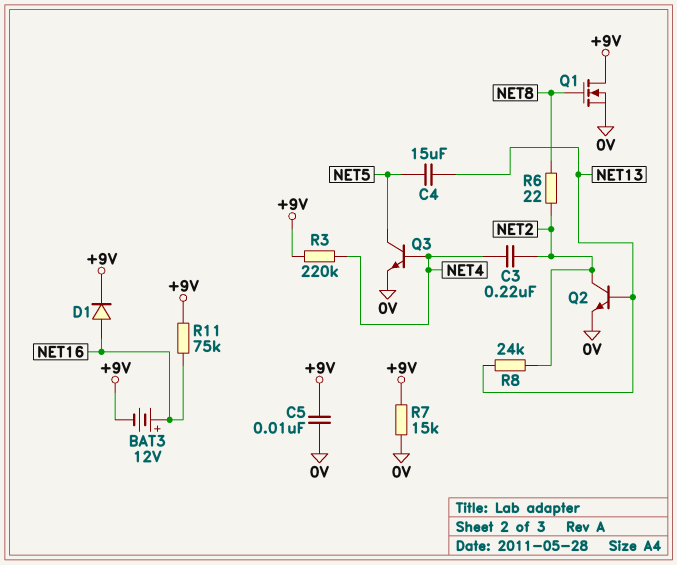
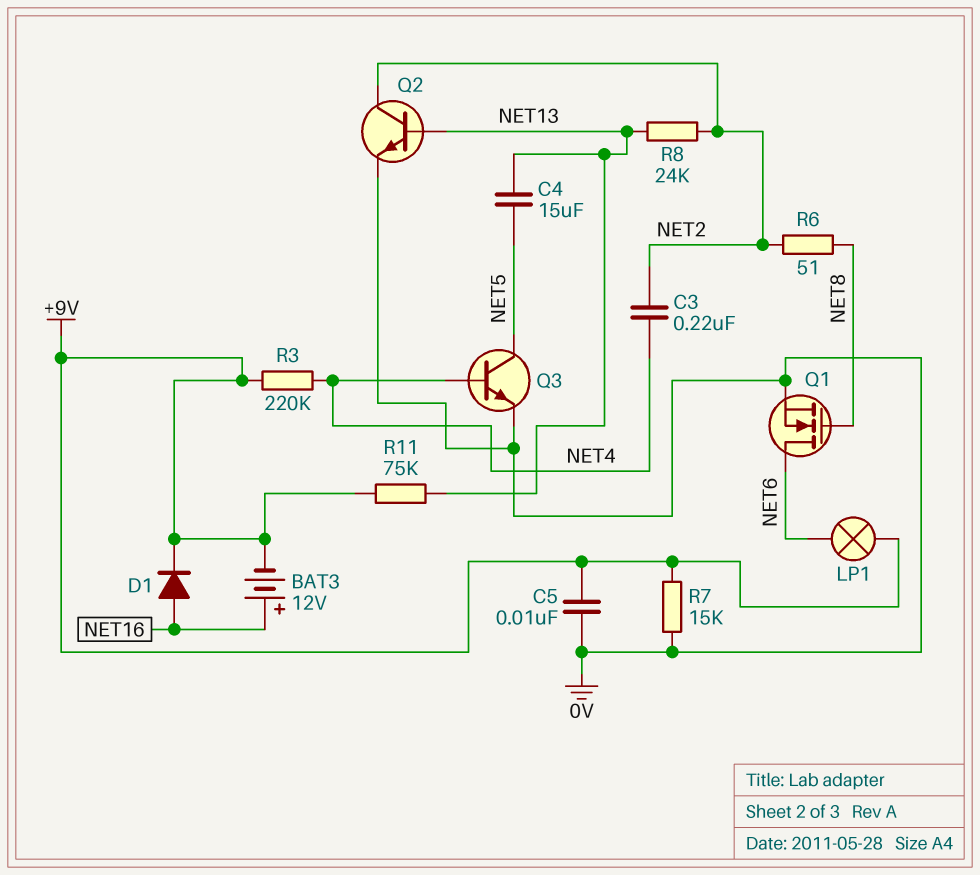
LP1: none -> lamp (+9V, NET6)
Q1: NMOS (G NET8, D +9V, S 0V) -> NMOS (G NET8, D NET6, S 0V)
R6: 22 (NET2, NET8) -> 51 (NET2, NET8)
R11: 75k (+9V, NET16) -> 75k (+9V, NET13)

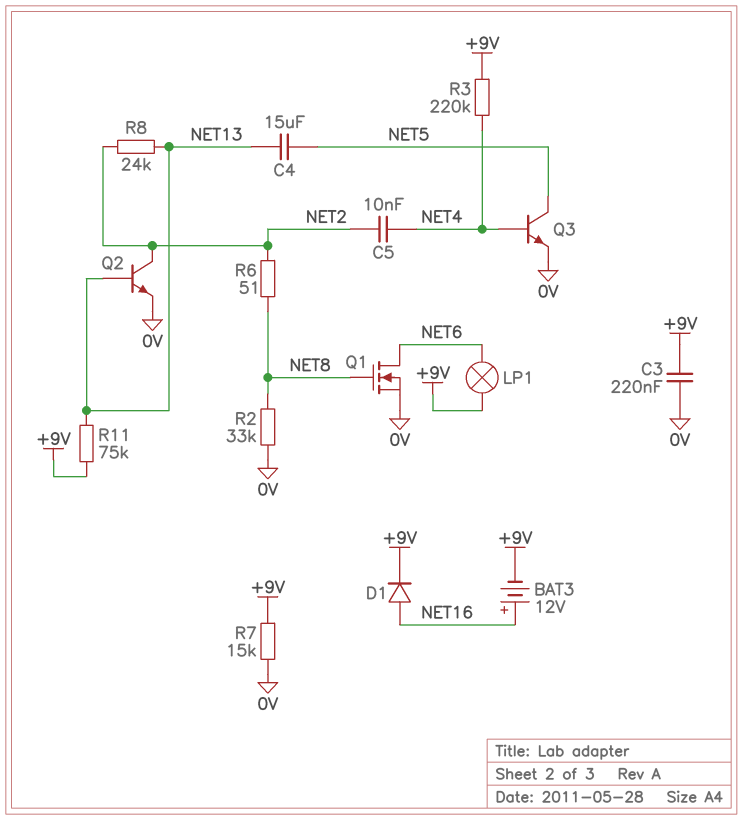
C3: 220nF (NET2, NET4) -> 220nF (+9V, 0V)
C5: 10nF (+9V, 0V) -> 10nF (NET2, NET4)
R2: none -> 33k (0V, NET8)

